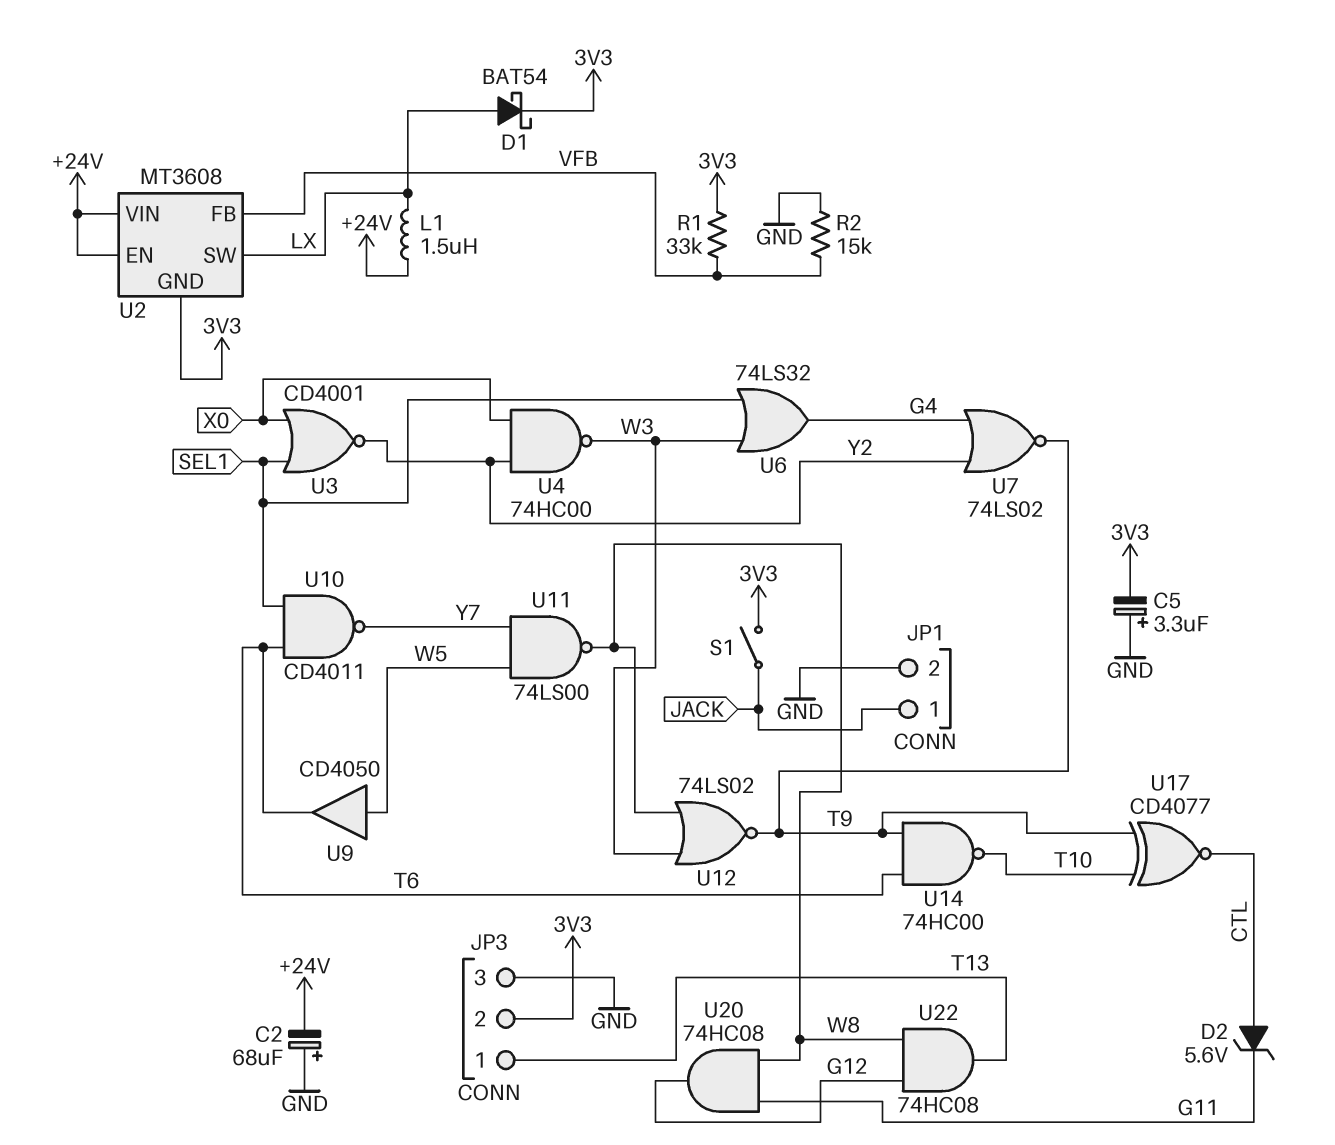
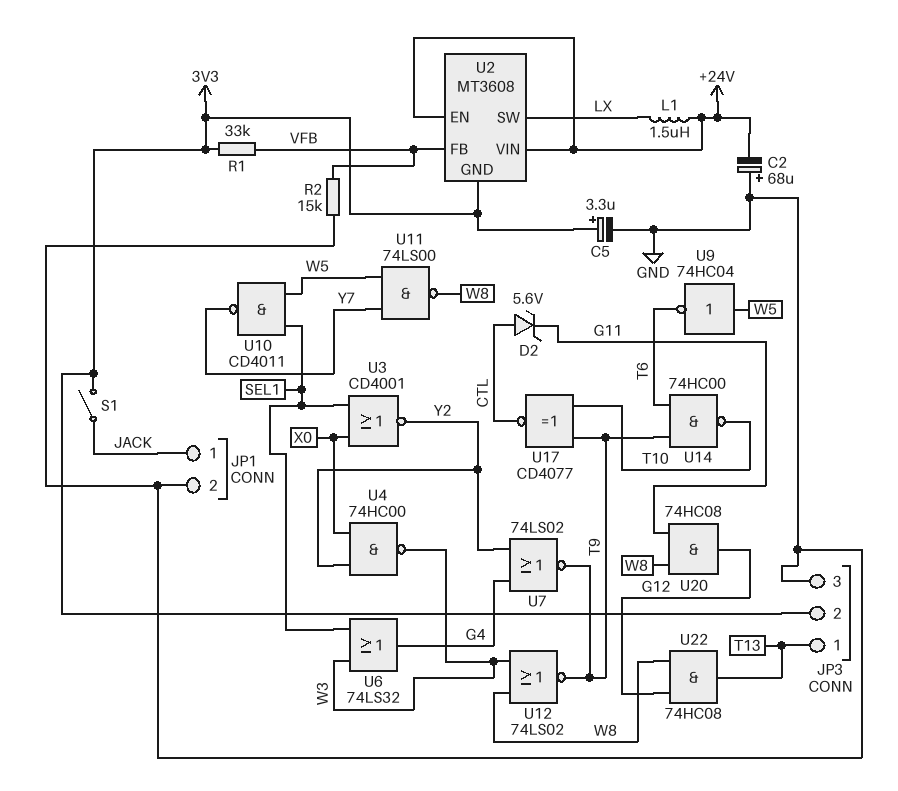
C5: 3.3uF (plus GND, minus 3V3) -> 3.3uF (plus 3V3, minus GND)
D1: schottky BAT54 (A LX, K 3V3) -> none
U9: buffer CD4050 (in W5, out T6) -> NOT 74HC04 (in W5, out T6)
U10: NAND CD4011 (in SEL1, in T6, out Y7) -> NAND CD4011 (in SEL1, in W5, out Y7)

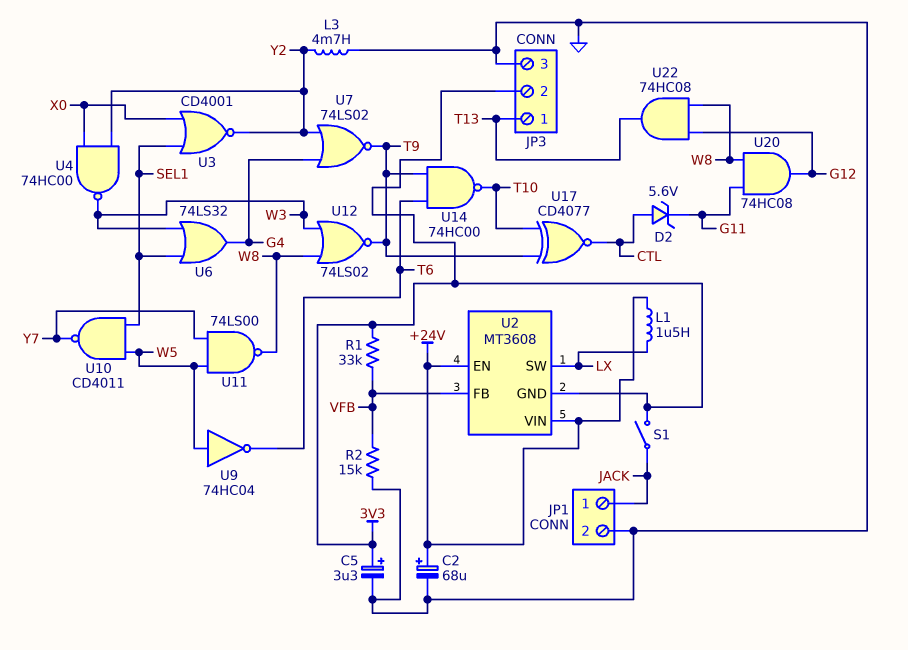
C2: 68uF (plus GND, minus +24V) -> 68uF (plus +24V, minus GND)
L3: none -> 4.7mH (GND, Y2)

